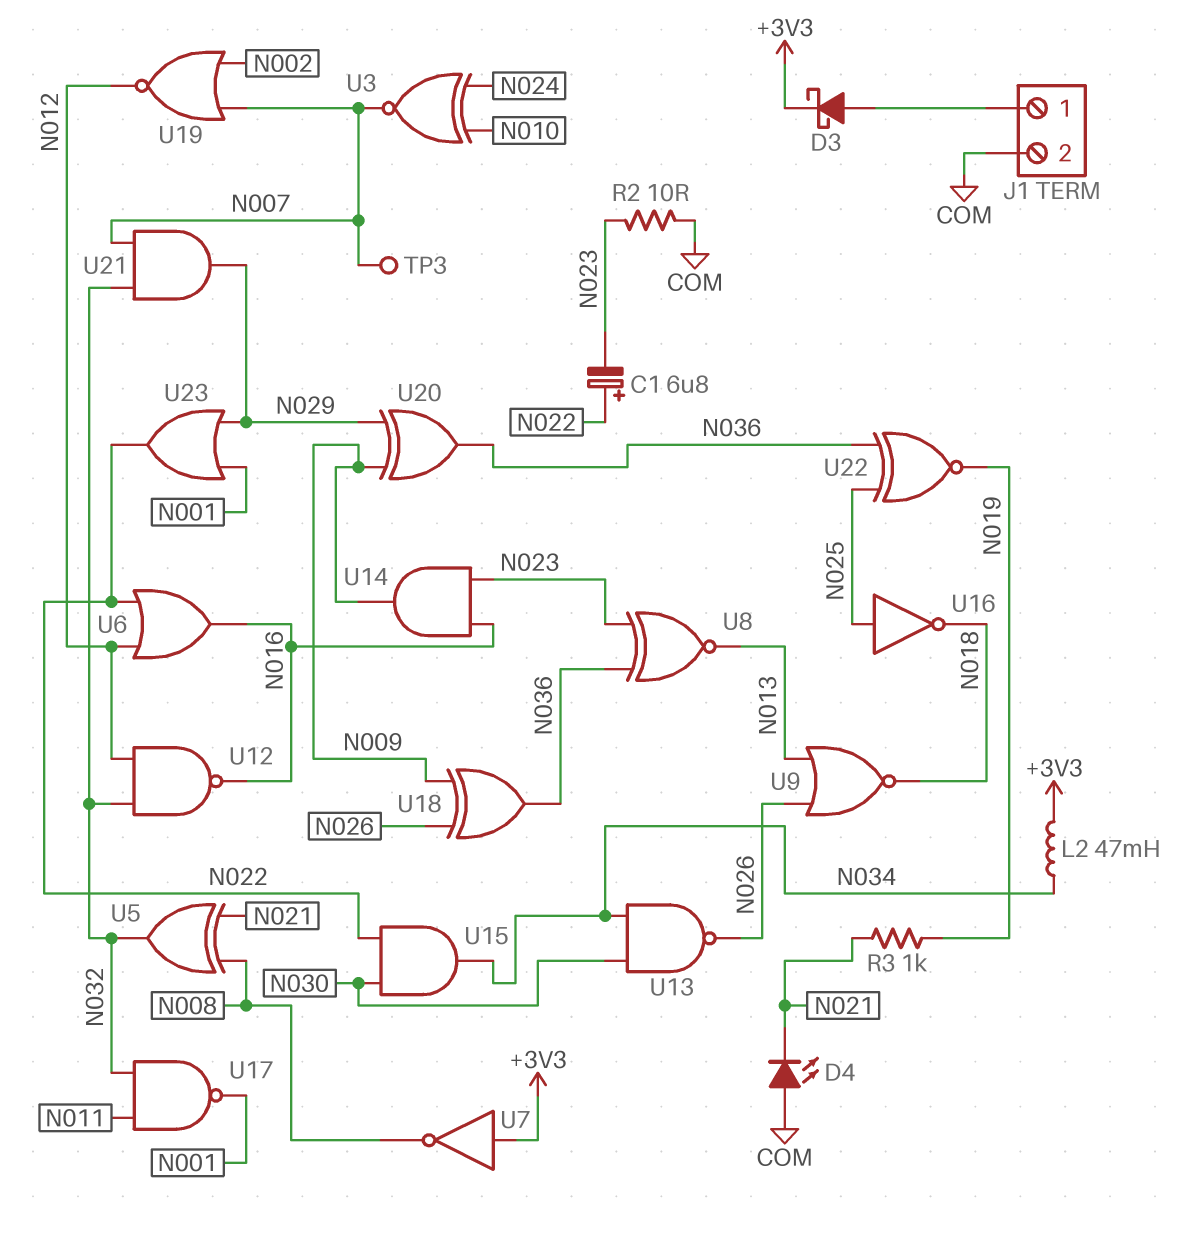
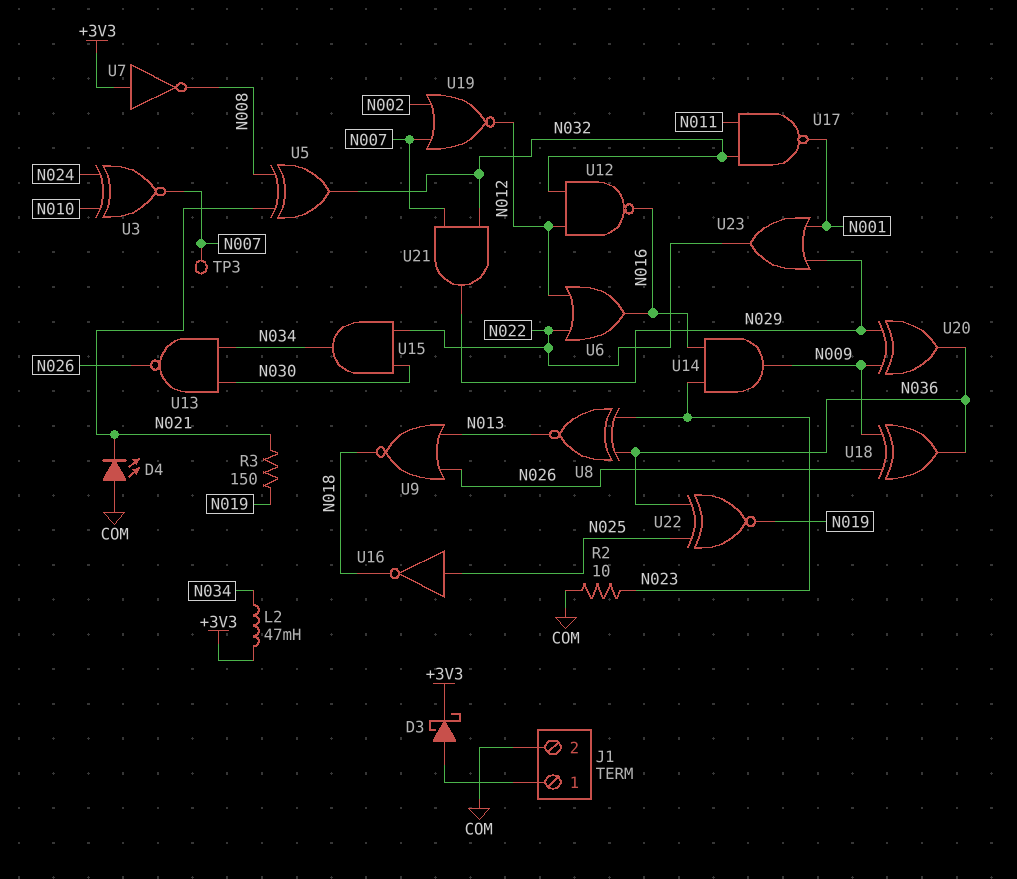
C1: 6.8uF (plus N022, minus N023) -> none
R3: 1k (N019, N021) -> 150 (N019, N021)

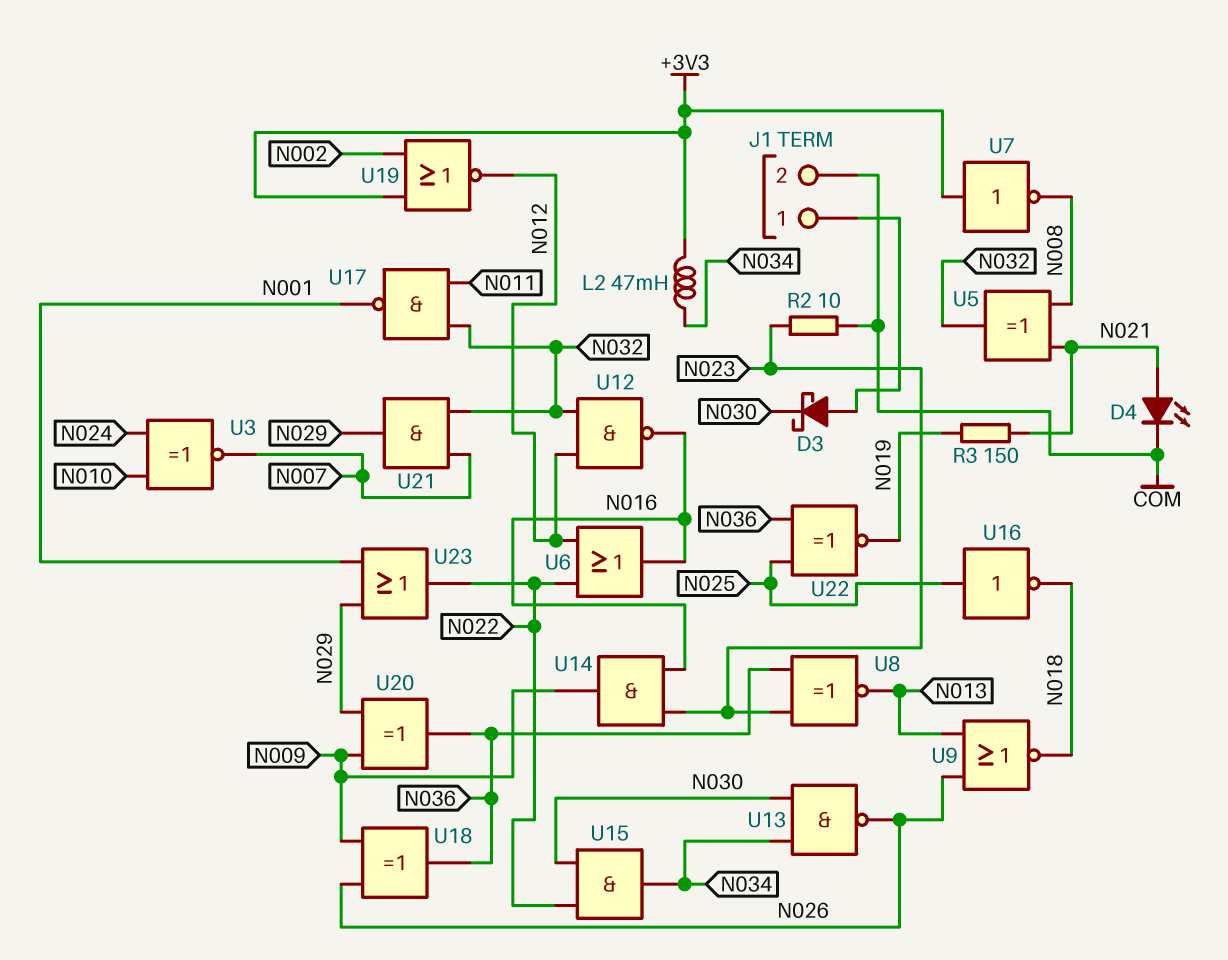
D3: schottky (A J1/1, K +3V3) -> schottky (A J1/1, K N030)
D4: LED (A COM, K N021) -> LED (A N021, K COM)
TP3: test point (N007) -> none
U19: NOR (in N002, in N007, out N012) -> NOR (in +3V3, in N002, out N012)

